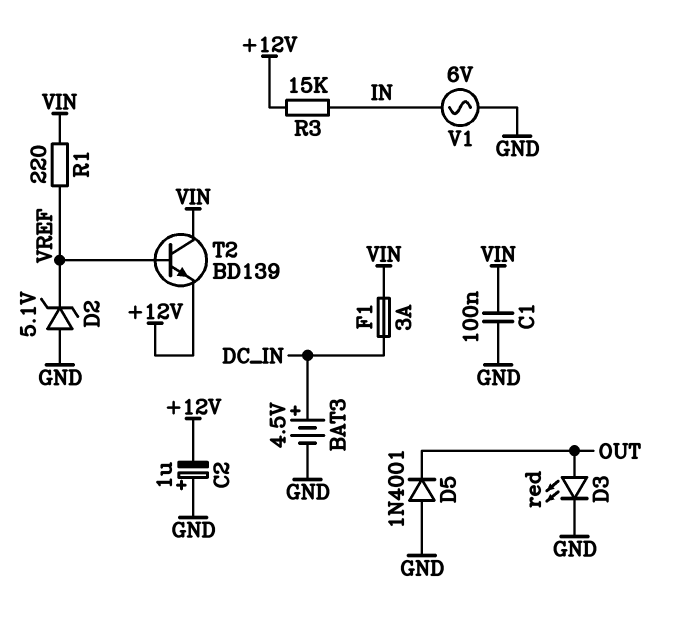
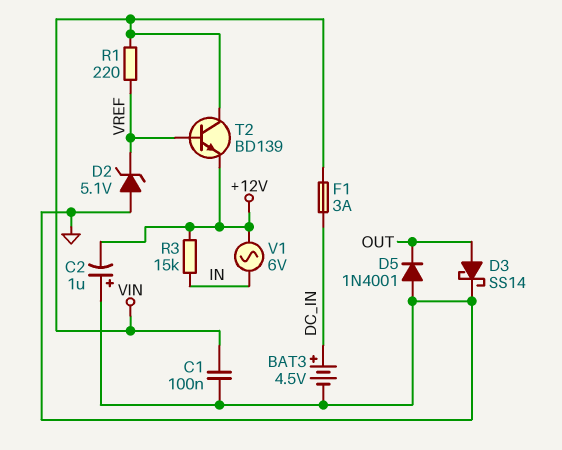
D3: LED red (A OUT, K GND) -> schottky SS14 (A OUT, K GND)
V1: AC 6V (GND, IN) -> AC 6V (+12V, IN)

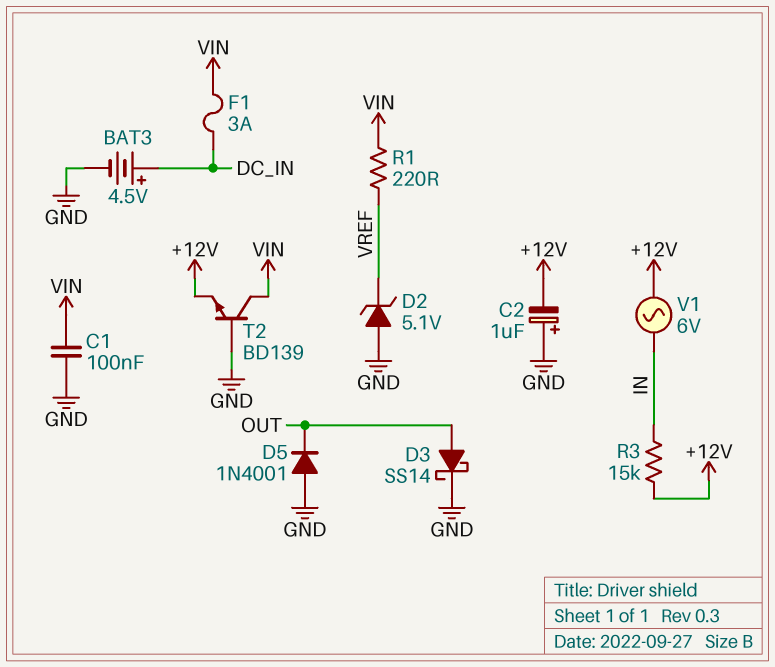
T2: NPN BD139 (B VREF, C VIN, E +12V) -> NPN BD139 (B GND, C VIN, E +12V)

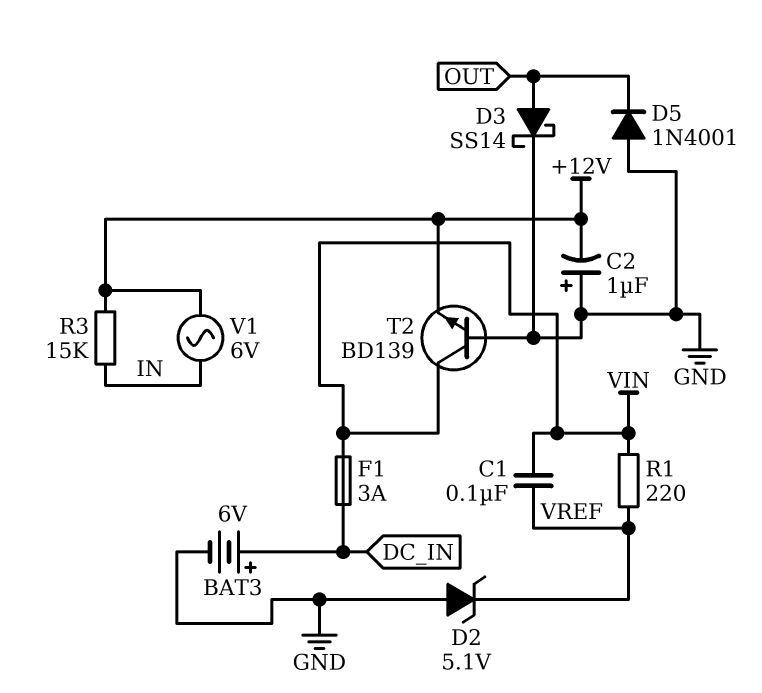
BAT3: 4.5V (plus DC_IN, minus GND) -> 6V (plus DC_IN, minus GND)
C1: 100nF (GND, VIN) -> 100nF (VIN, VREF)

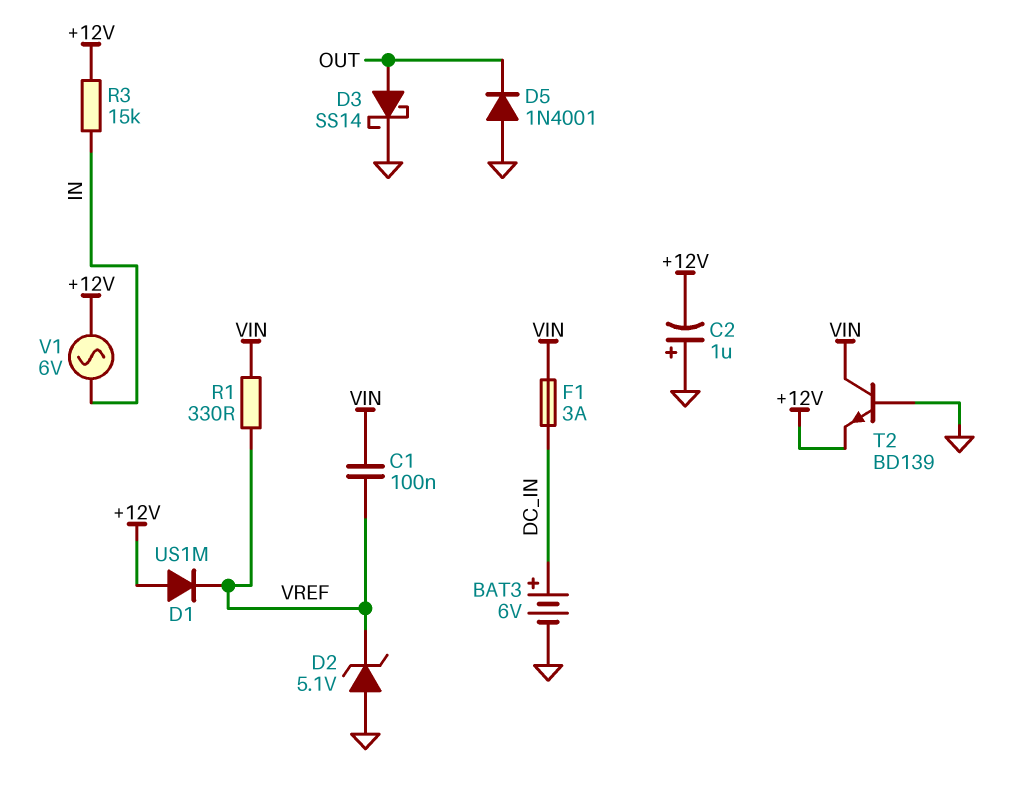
D1: none -> diode US1M (A +12V, K VREF)
R1: 220 (VIN, VREF) -> 330 (VIN, VREF)

